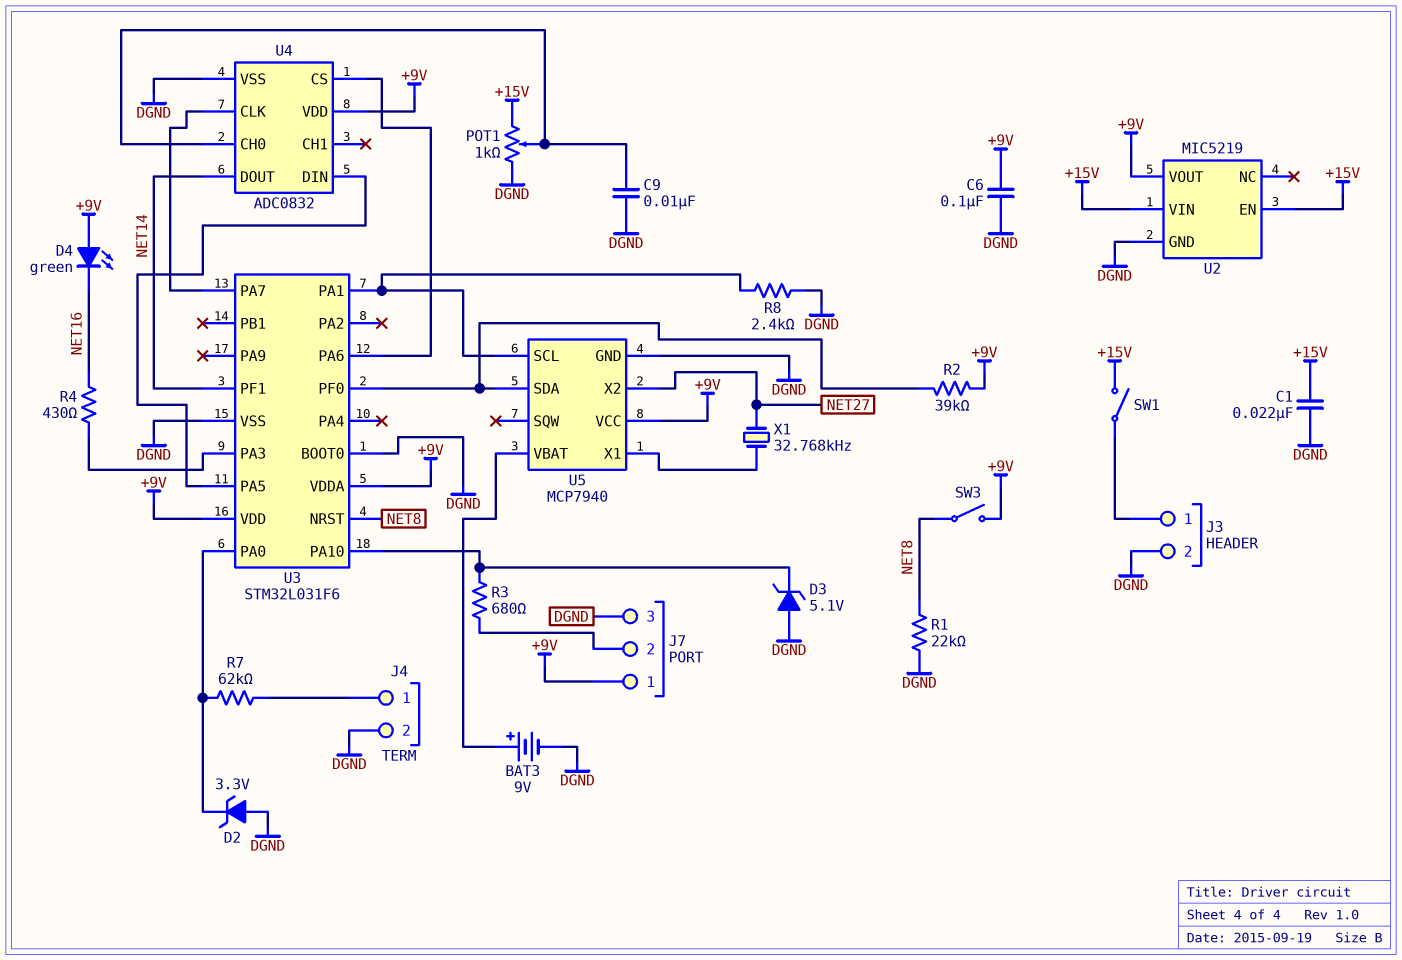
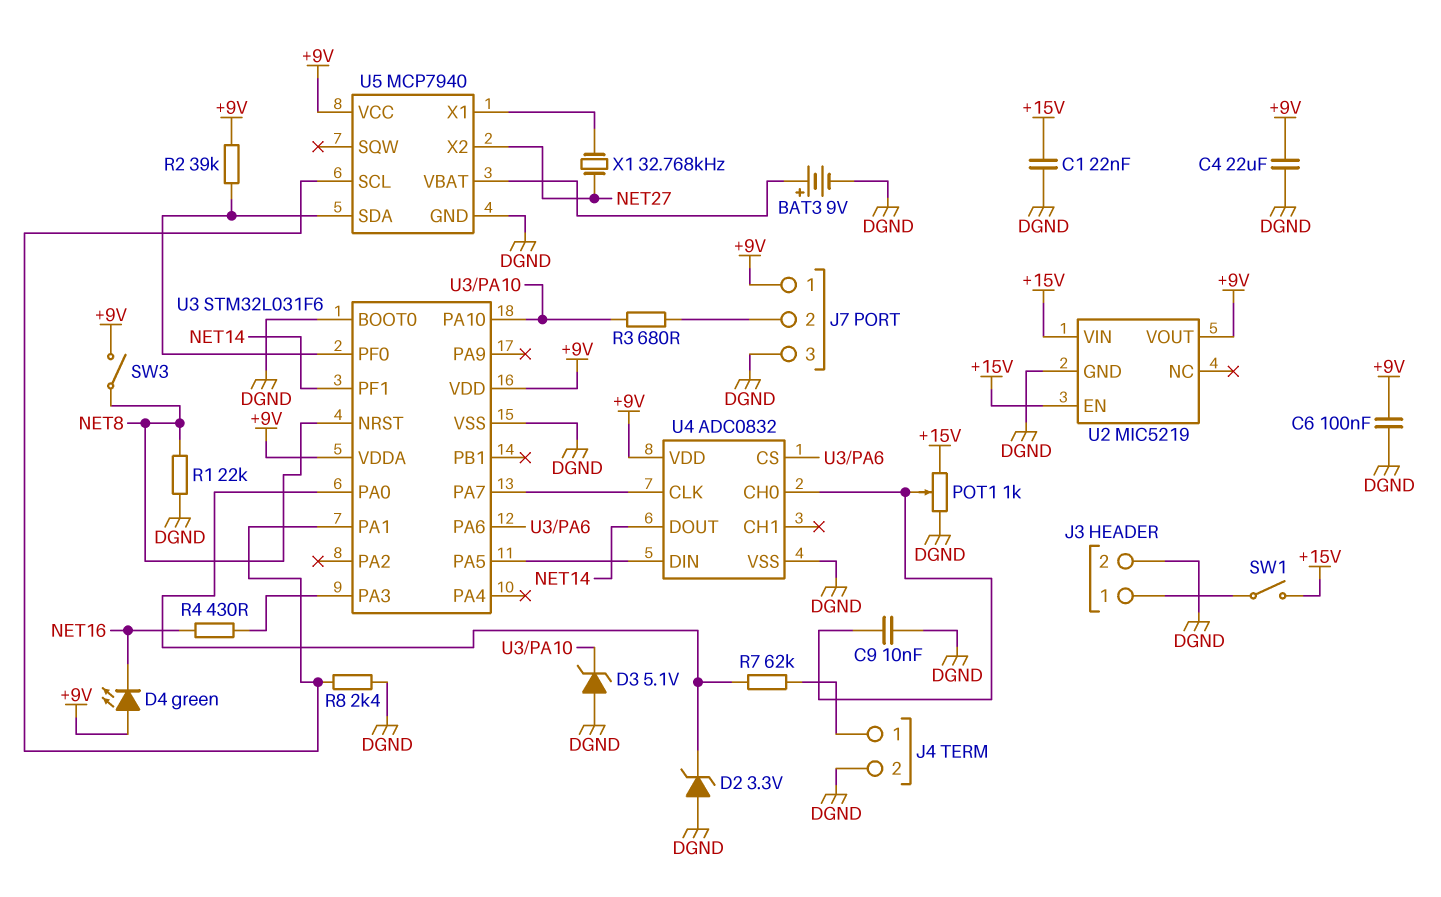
C4: none -> 22uF (+9V, DGND)

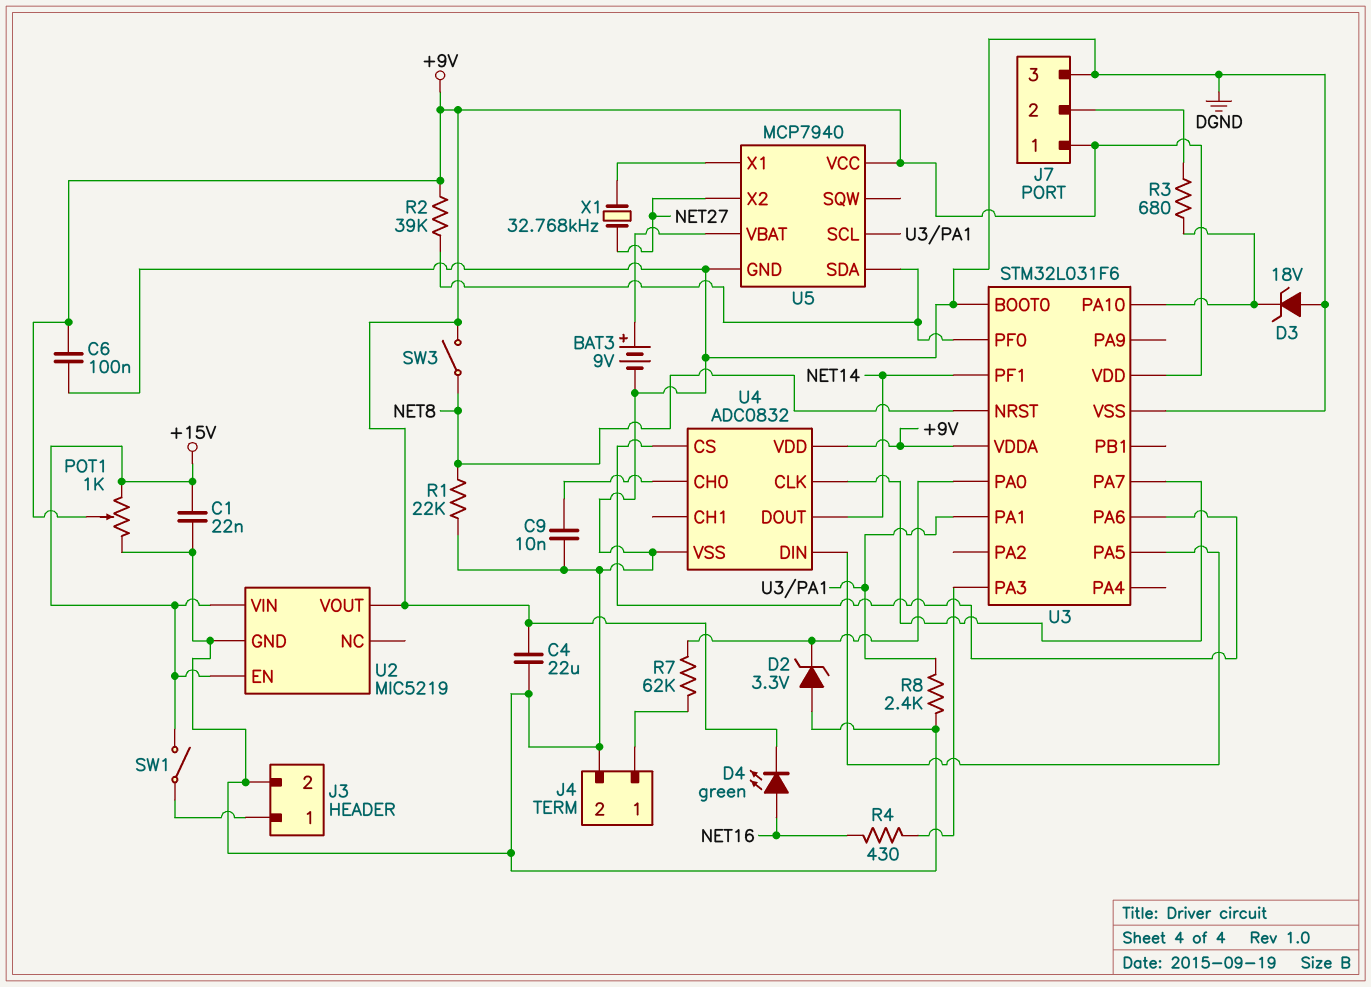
D3: zener 5.1V (A DGND, K U3/PA10) -> zener 18V (A DGND, K U3/PA10)
D4: LED green (A +9V, K NET16) -> LED green (A NET16, K +9V)
POT1: 1k (+15V, DGND, wiper U4/CH0) -> 1k (+15V, DGND, wiper +9V)

